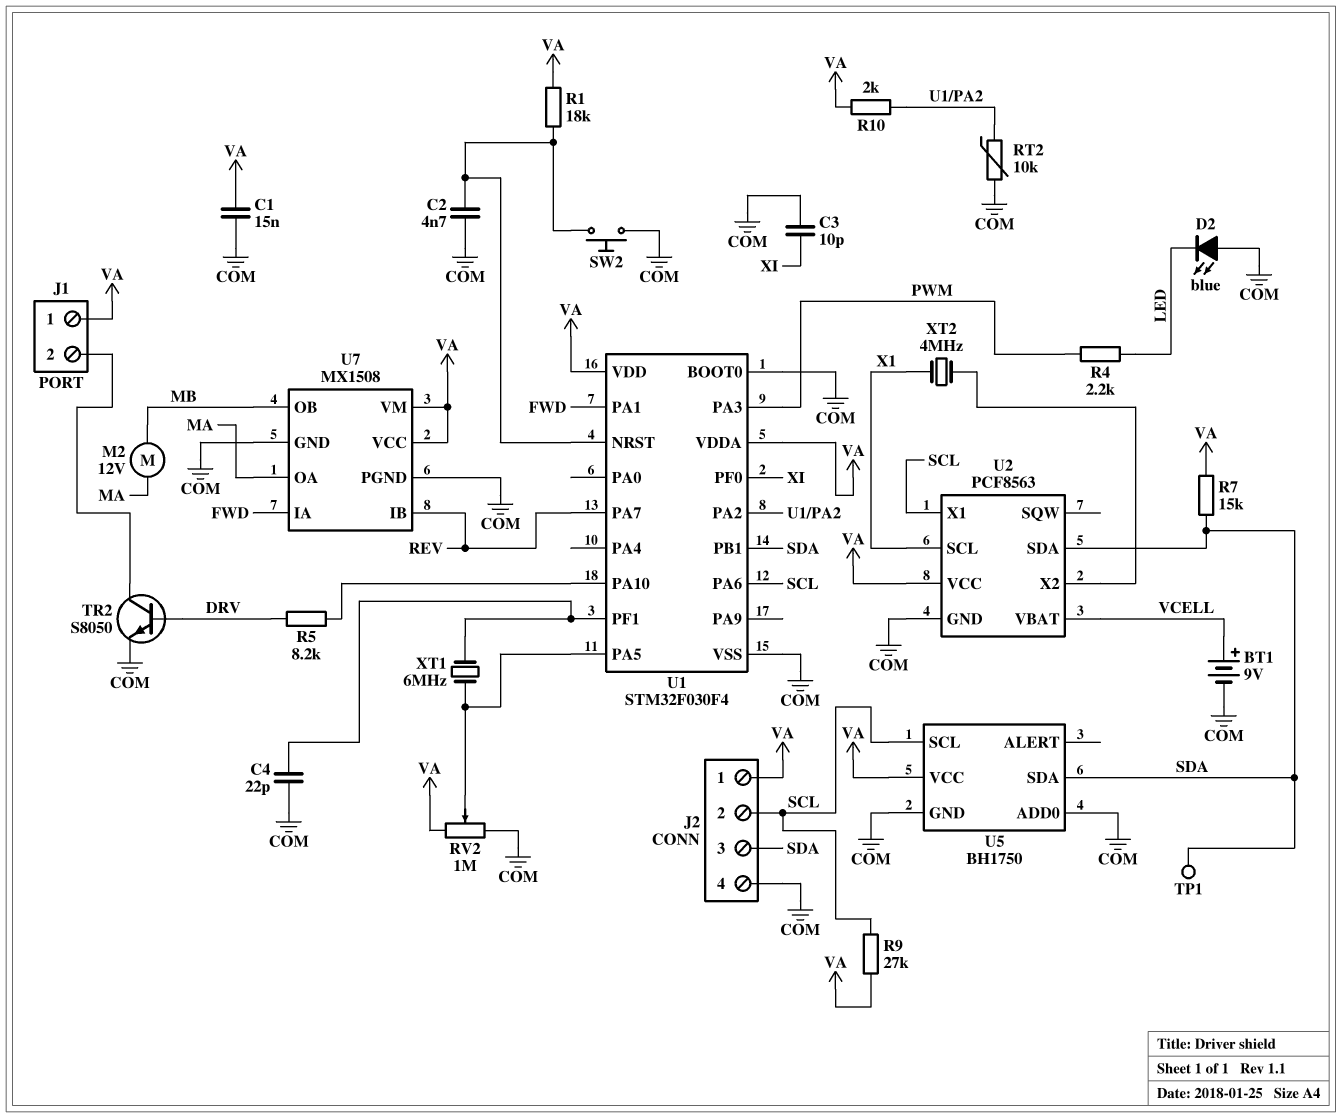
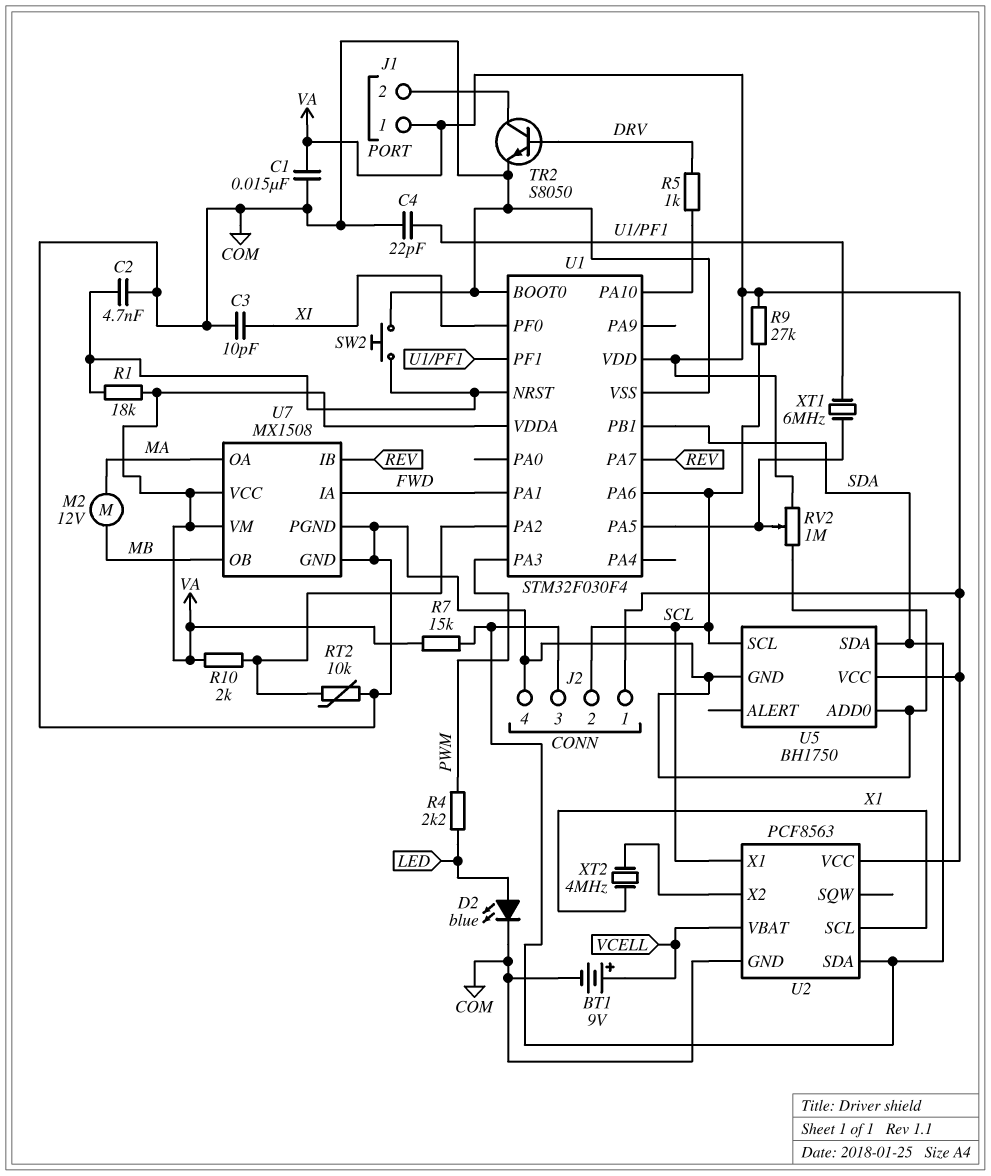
D2: LED blue (A COM, K LED) -> LED blue (A LED, K COM)
R5: 8.2k (DRV, U1/PA10) -> 1k (DRV, U1/PA10)
TP1: test point (SDA) -> none

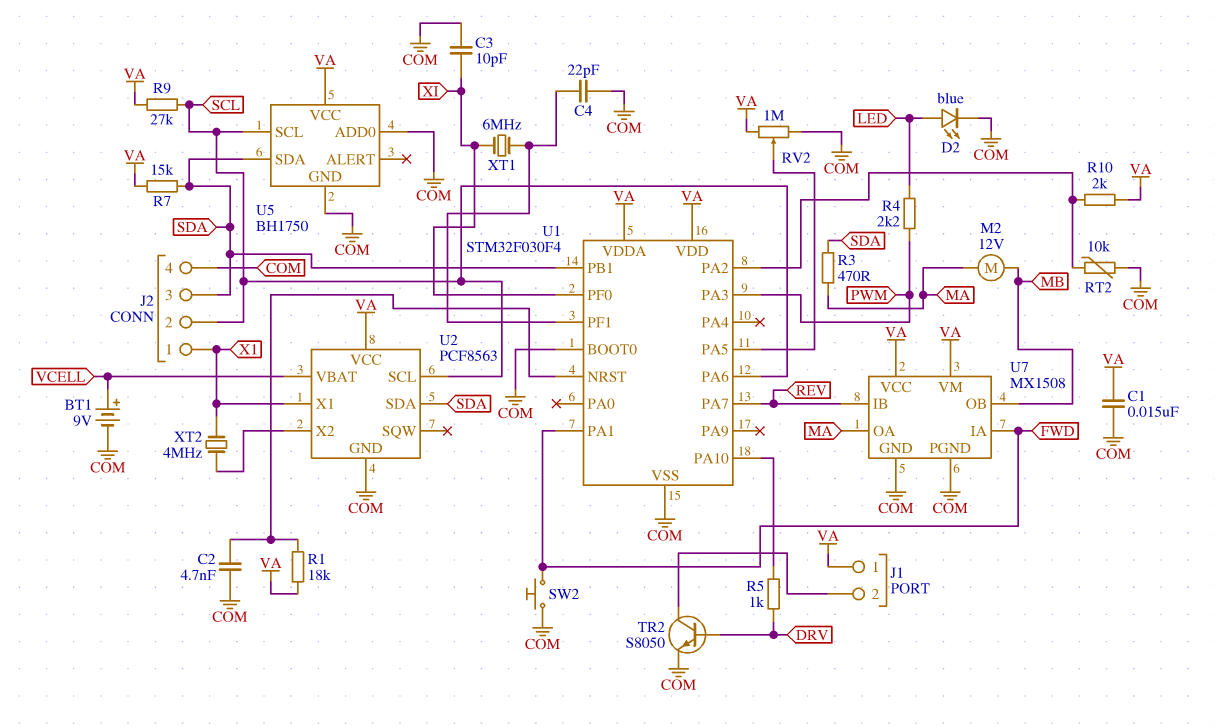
J2 pin 1: VA -> X1
R3: none -> 470 (MA, SDA)
SW2: button (COM, U1/NRST) -> button (COM, FWD)
U2 pin SCL: X1 -> SCL
U2 pin X1: SCL -> X1
XT1: 6MHz (U1/PA5, U1/PF1) -> 6MHz (U1/PF1, XI)

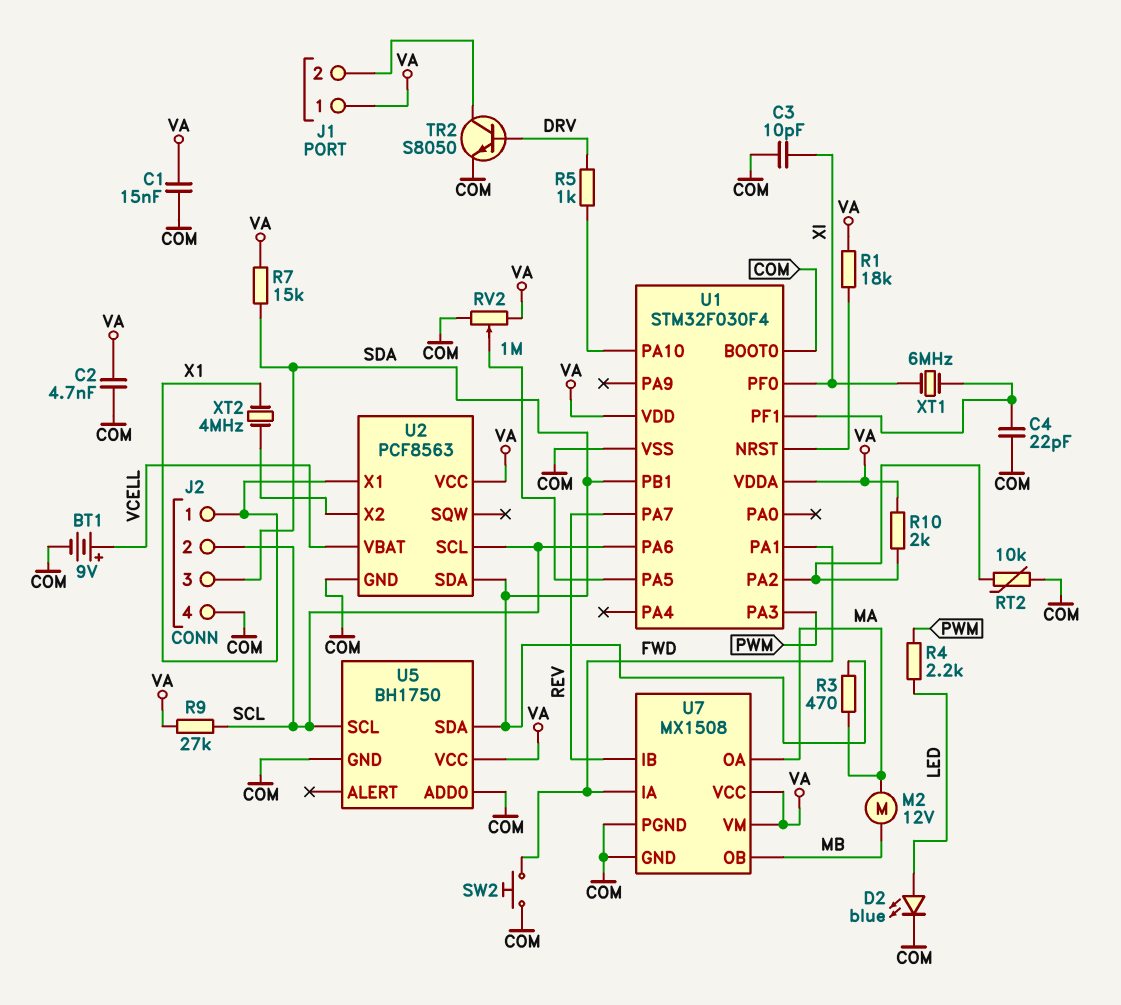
C2: 4.7nF (COM, U1/NRST) -> 4.7nF (COM, VA)

